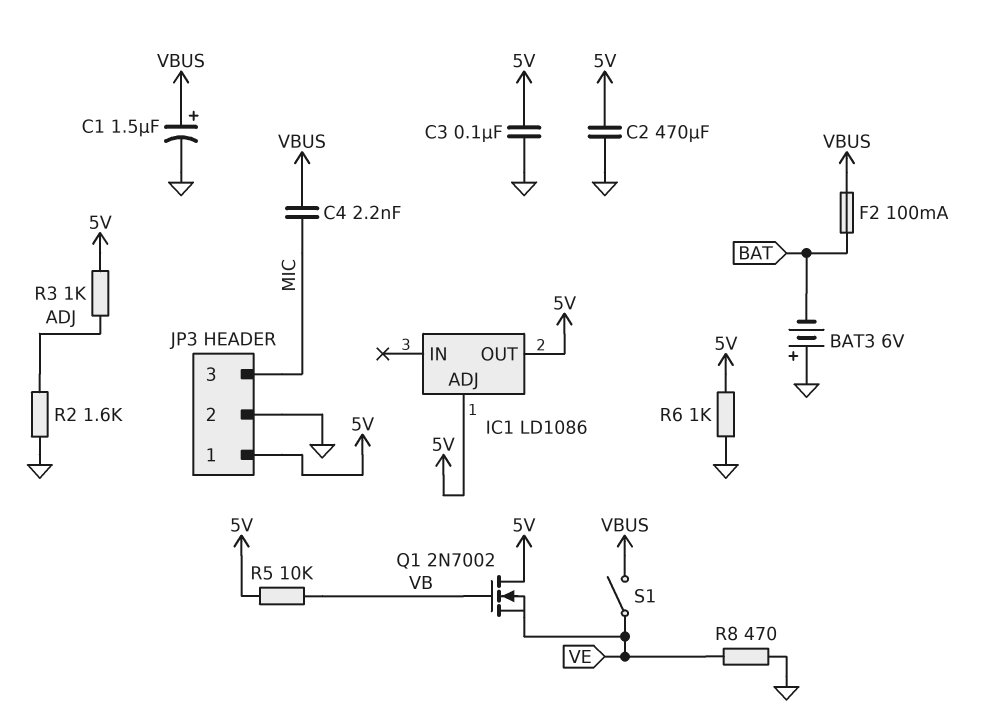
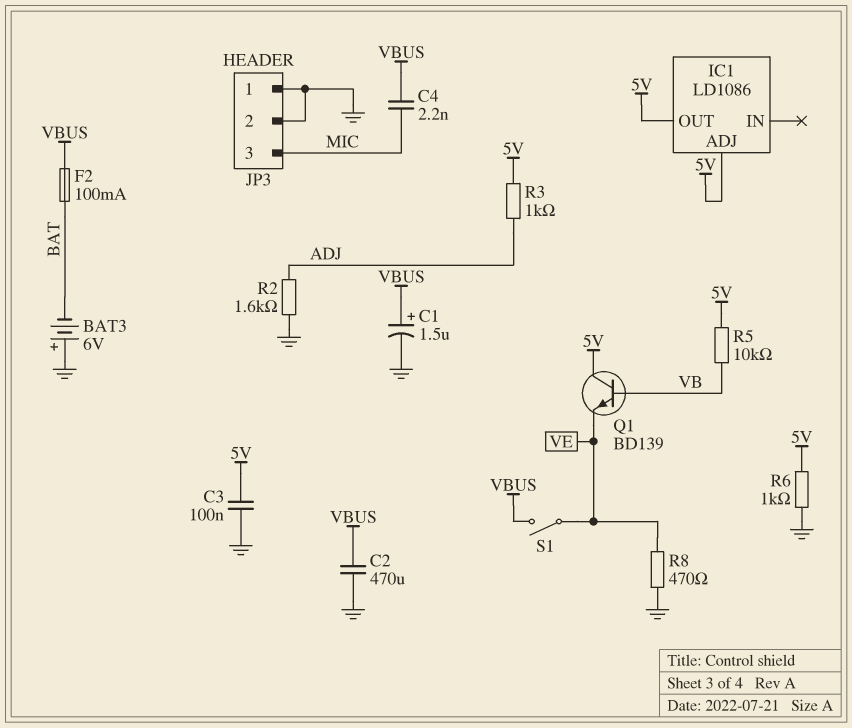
C2: 470uF (5V, GND) -> 470uF (GND, VBUS)
JP3 pin 1: 5V -> GND
Q1: NMOS 2N7002 (G VB, D 5V, S VE) -> NPN BD139 (B VB, C 5V, E VE)

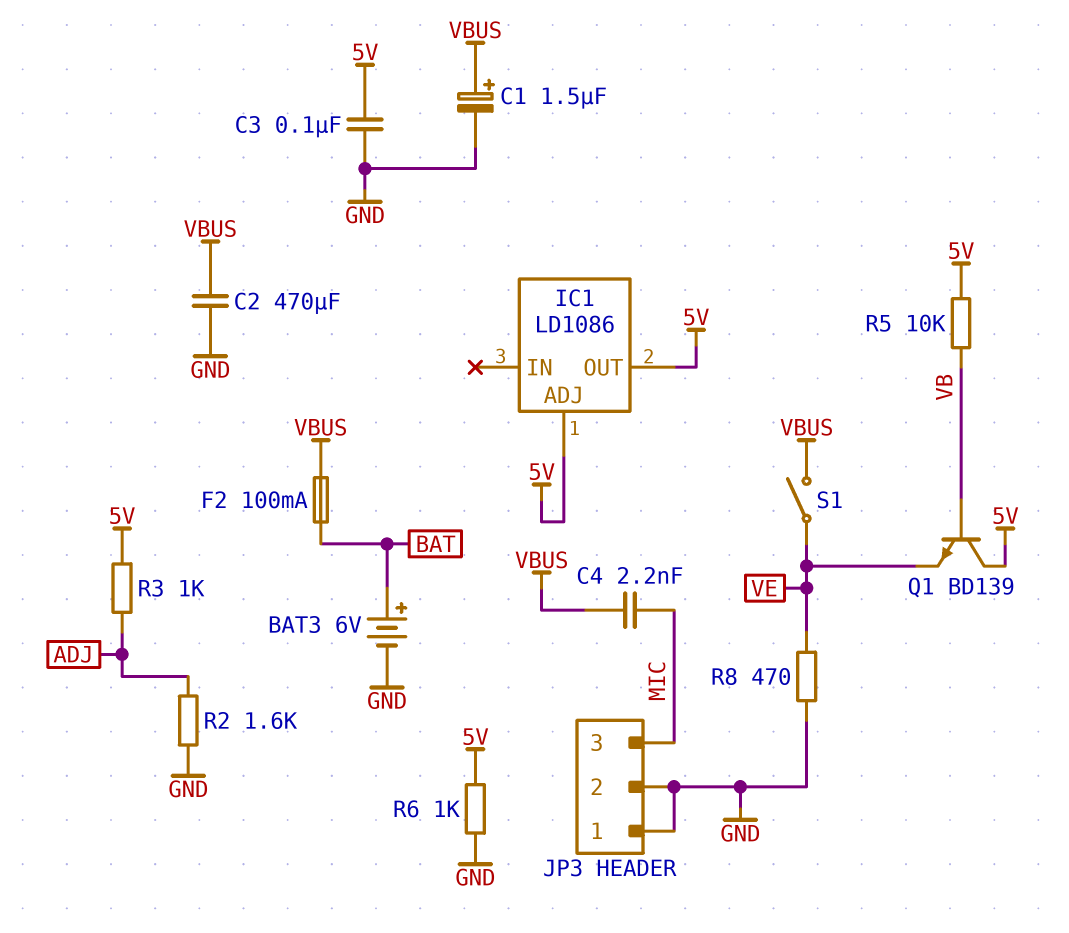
BAT3: 6V (plus GND, minus BAT) -> 6V (plus BAT, minus GND)

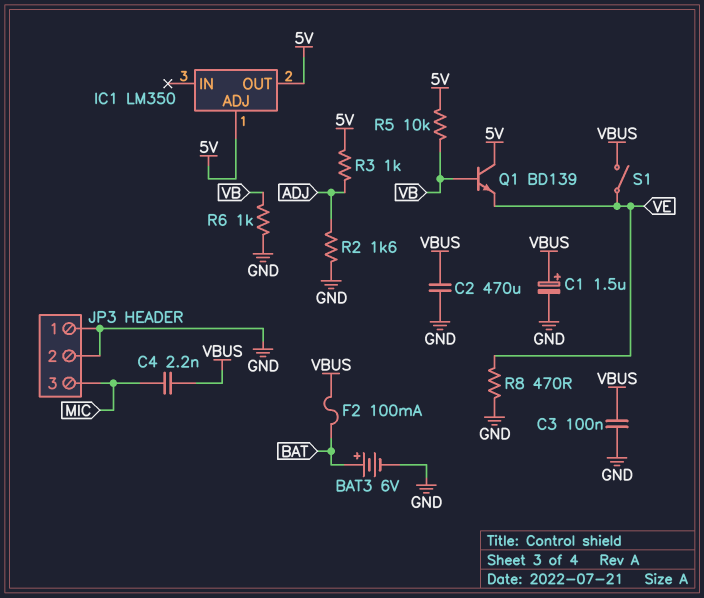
C3: 100nF (5V, GND) -> 100nF (GND, VBUS)
IC1: LD1086 -> LM350
R6: 1k (5V, GND) -> 1k (GND, VB)

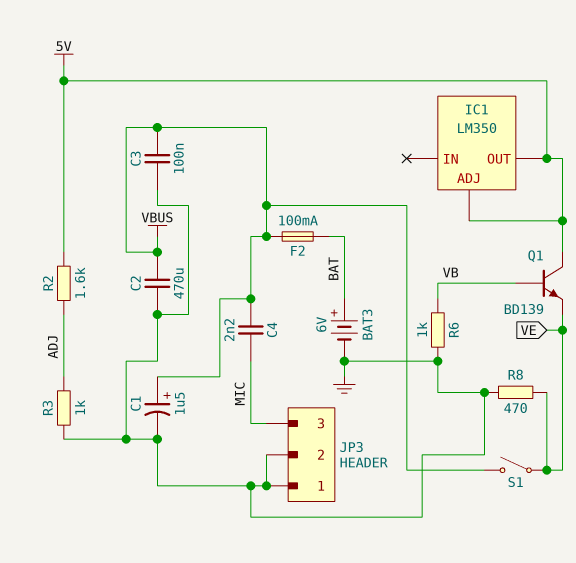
R2: 1.6k (ADJ, GND) -> 1.6k (5V, ADJ)
R3: 1k (5V, ADJ) -> 1k (ADJ, GND)
R5: 10k (5V, VB) -> none

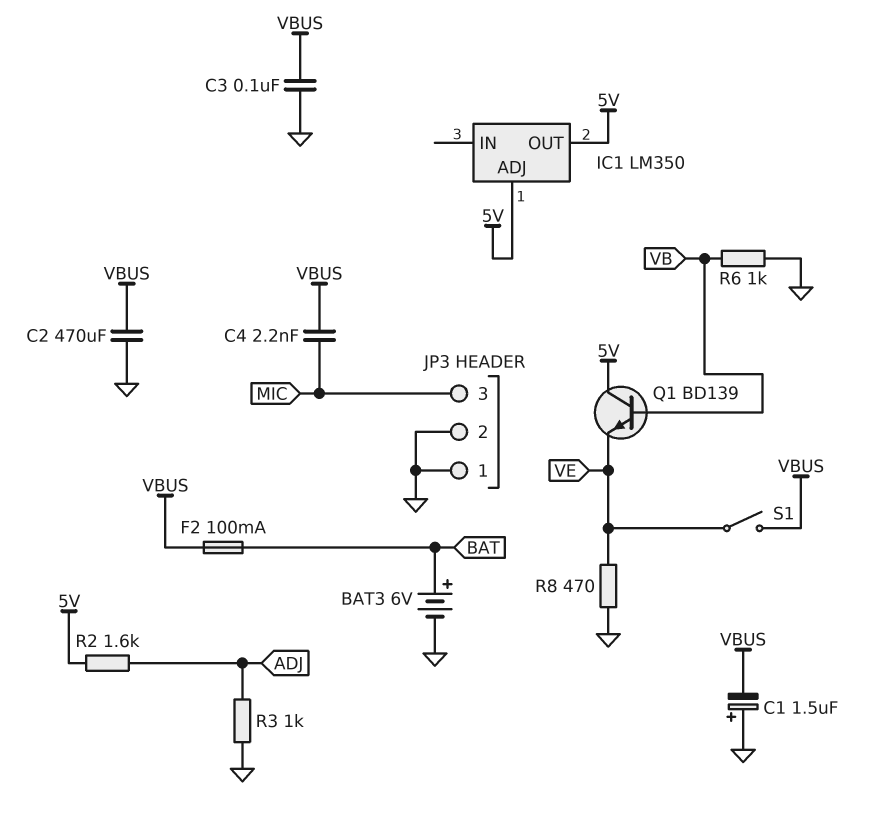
C1: 1.5uF (plus VBUS, minus GND) -> 1.5uF (plus GND, minus VBUS)

